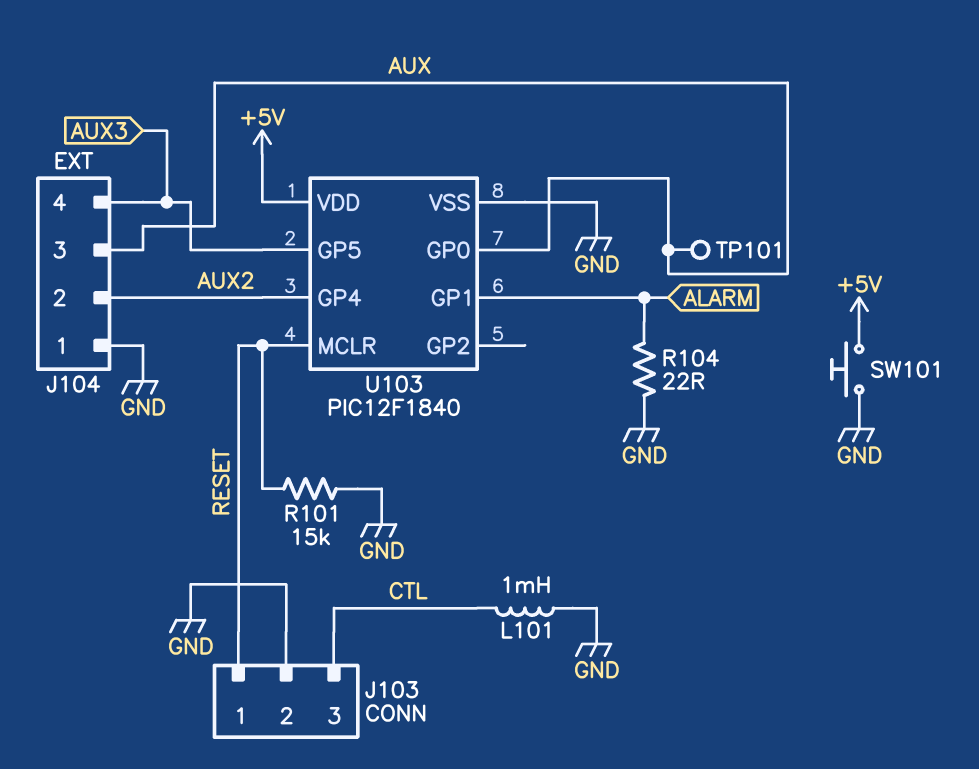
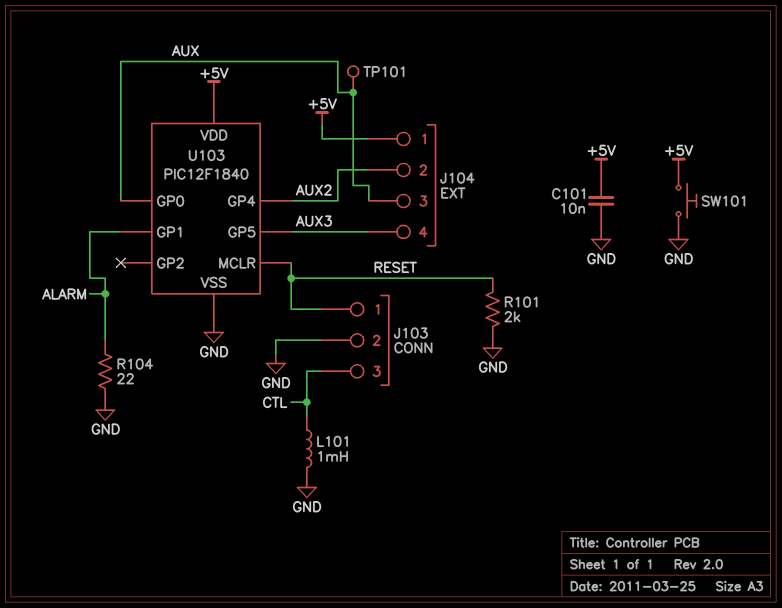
C101: none -> 10nF (+5V, GND)
J104 pin 1: GND -> +5V
R101: 15k (GND, RESET) -> 2k (GND, RESET)

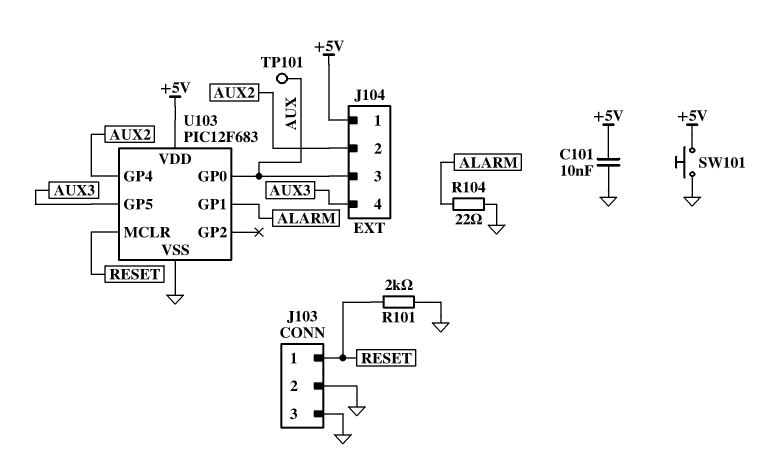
J103 pin 3: CTL -> GND
L101: 1mH (CTL, GND) -> none
U103: PIC12F1840 -> PIC12F683

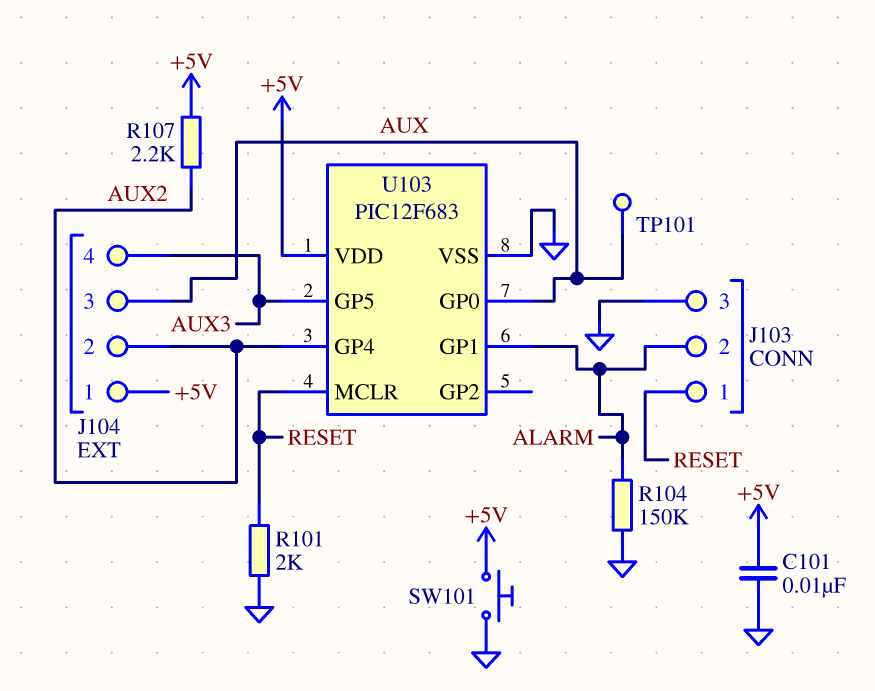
J103 pin 2: GND -> ALARM
R104: 22 (ALARM, GND) -> 150k (ALARM, GND)
R107: none -> 2.2k (+5V, AUX2)

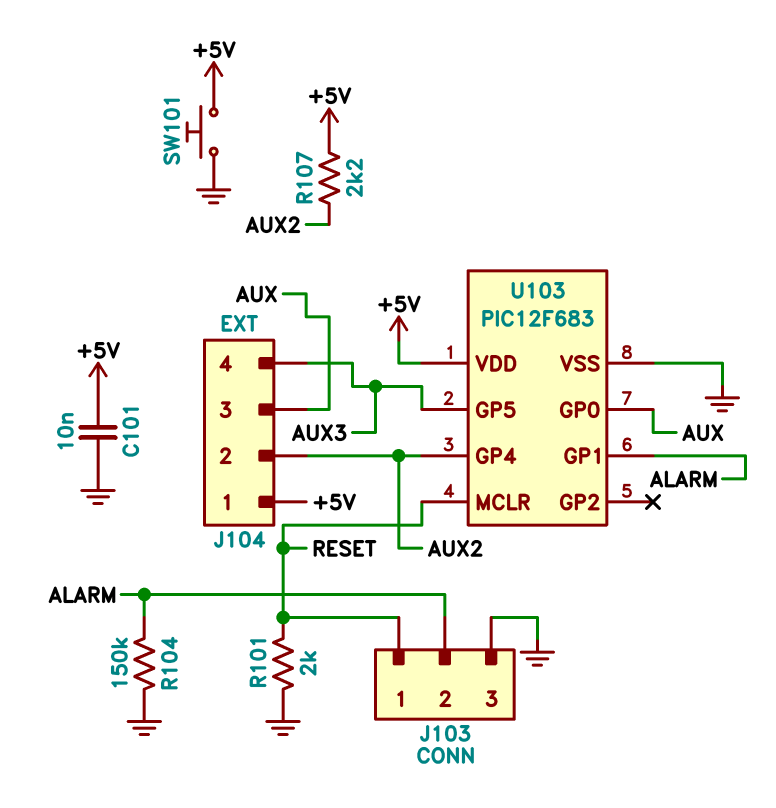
TP101: test point (AUX) -> none

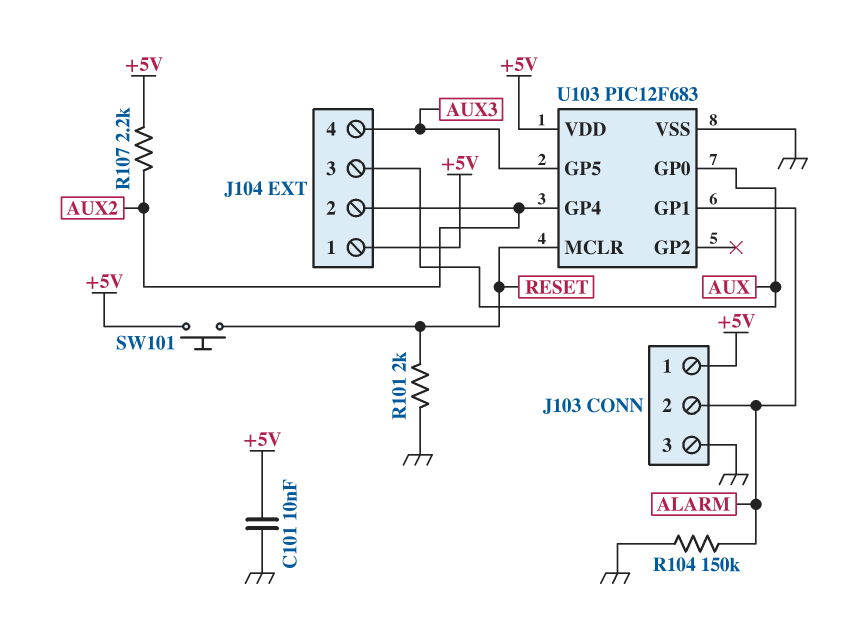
J103 pin 1: RESET -> +5V
SW101: button (+5V, GND) -> button (+5V, RESET)

